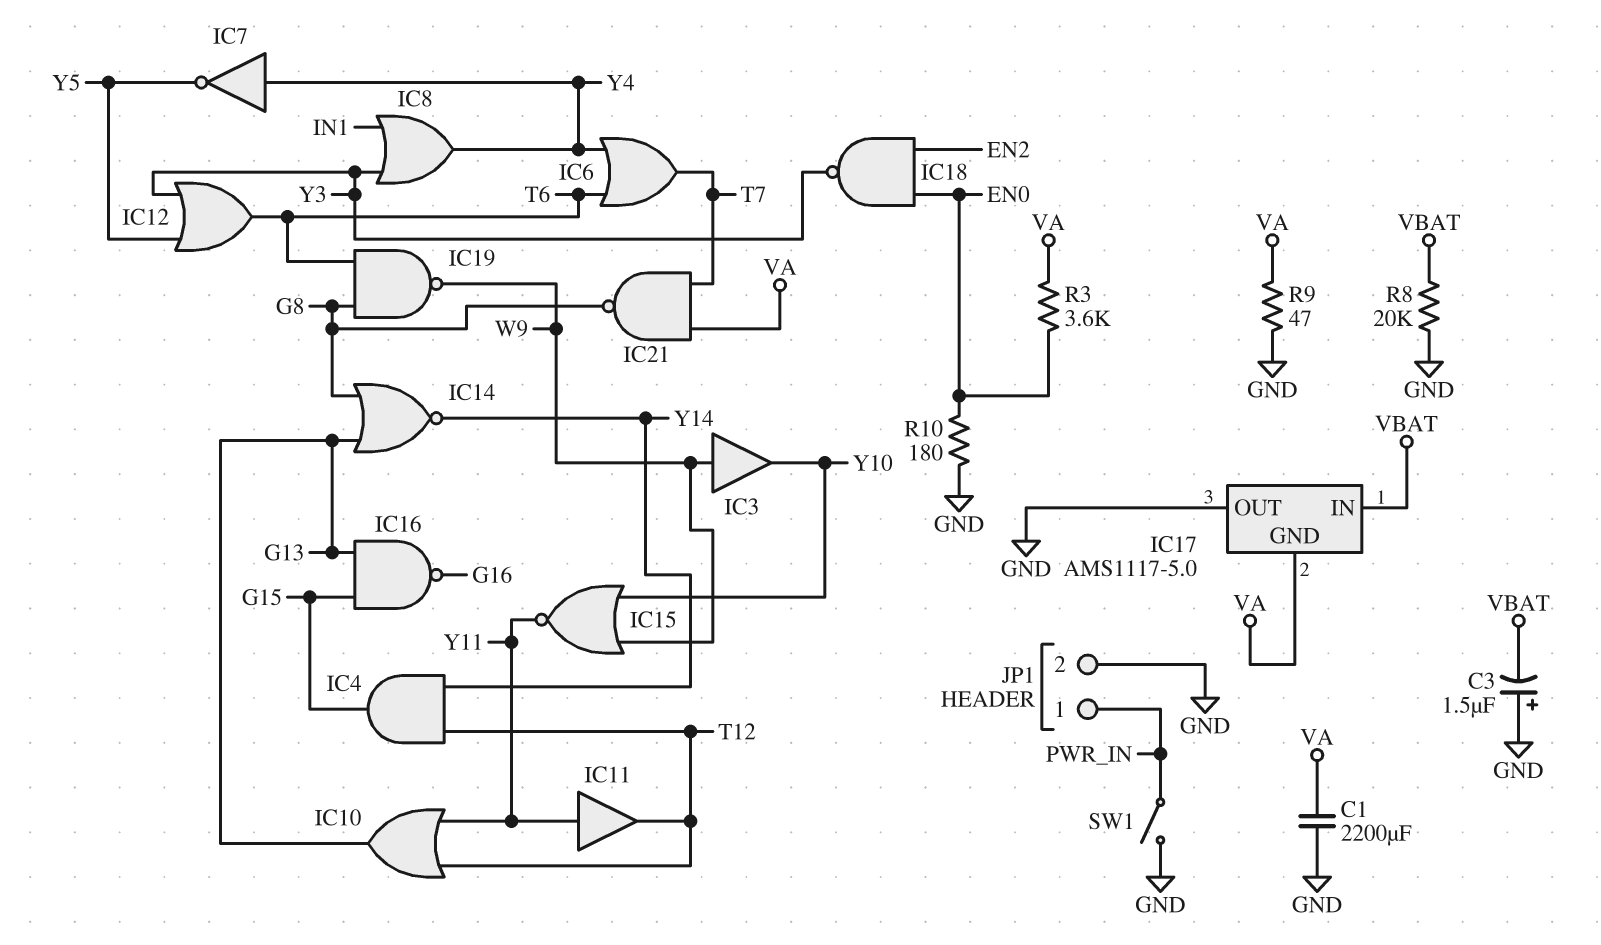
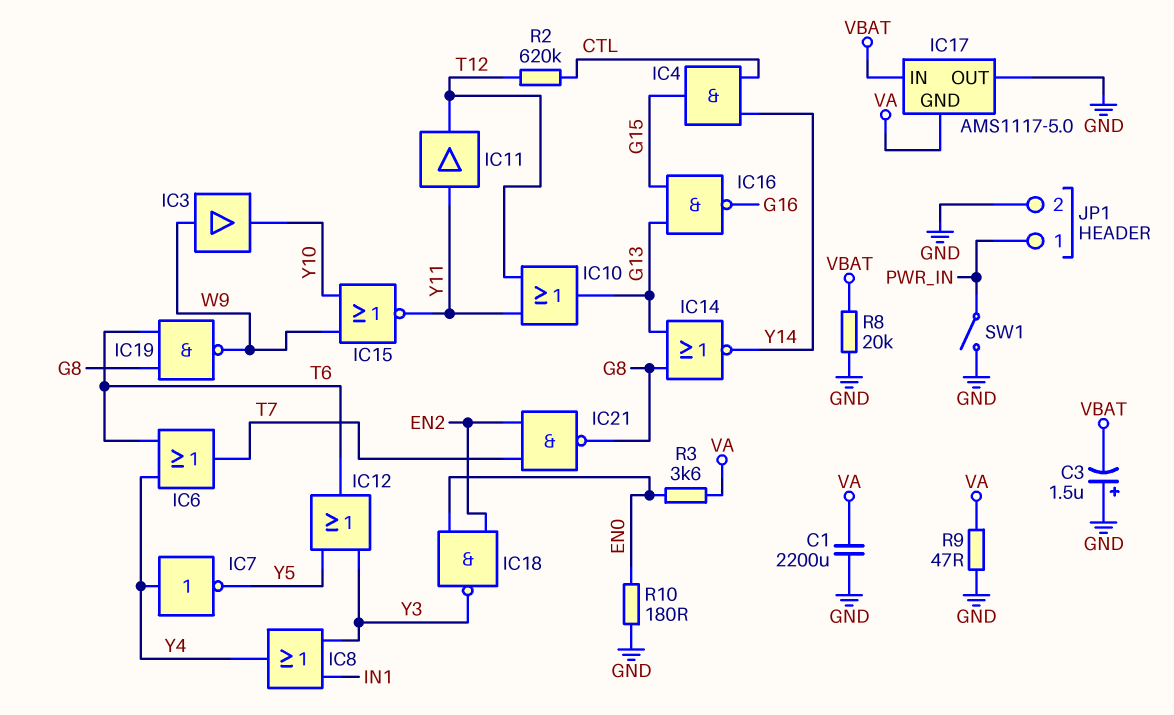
IC4: AND (in T12, in Y14, out G15) -> AND (in CTL, in Y14, out G15)
IC21: NAND (in T7, in VA, out G8) -> NAND (in EN2, in T7, out G8)
R2: none -> 620k (CTL, T12)

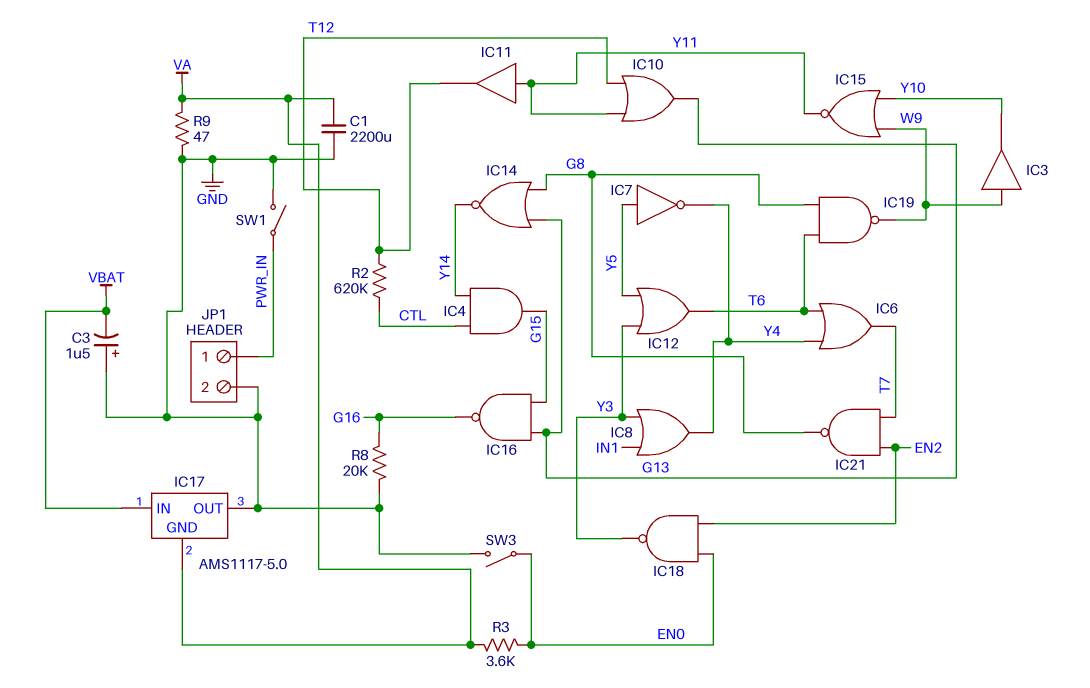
IC7: NOT (in Y4, out Y5) -> NOT (in Y5, out Y4)
R8: 20k (GND, VBAT) -> 20k (G16, GND)
R10: 180 (EN0, GND) -> none
SW3: none -> switch (EN0, GND)

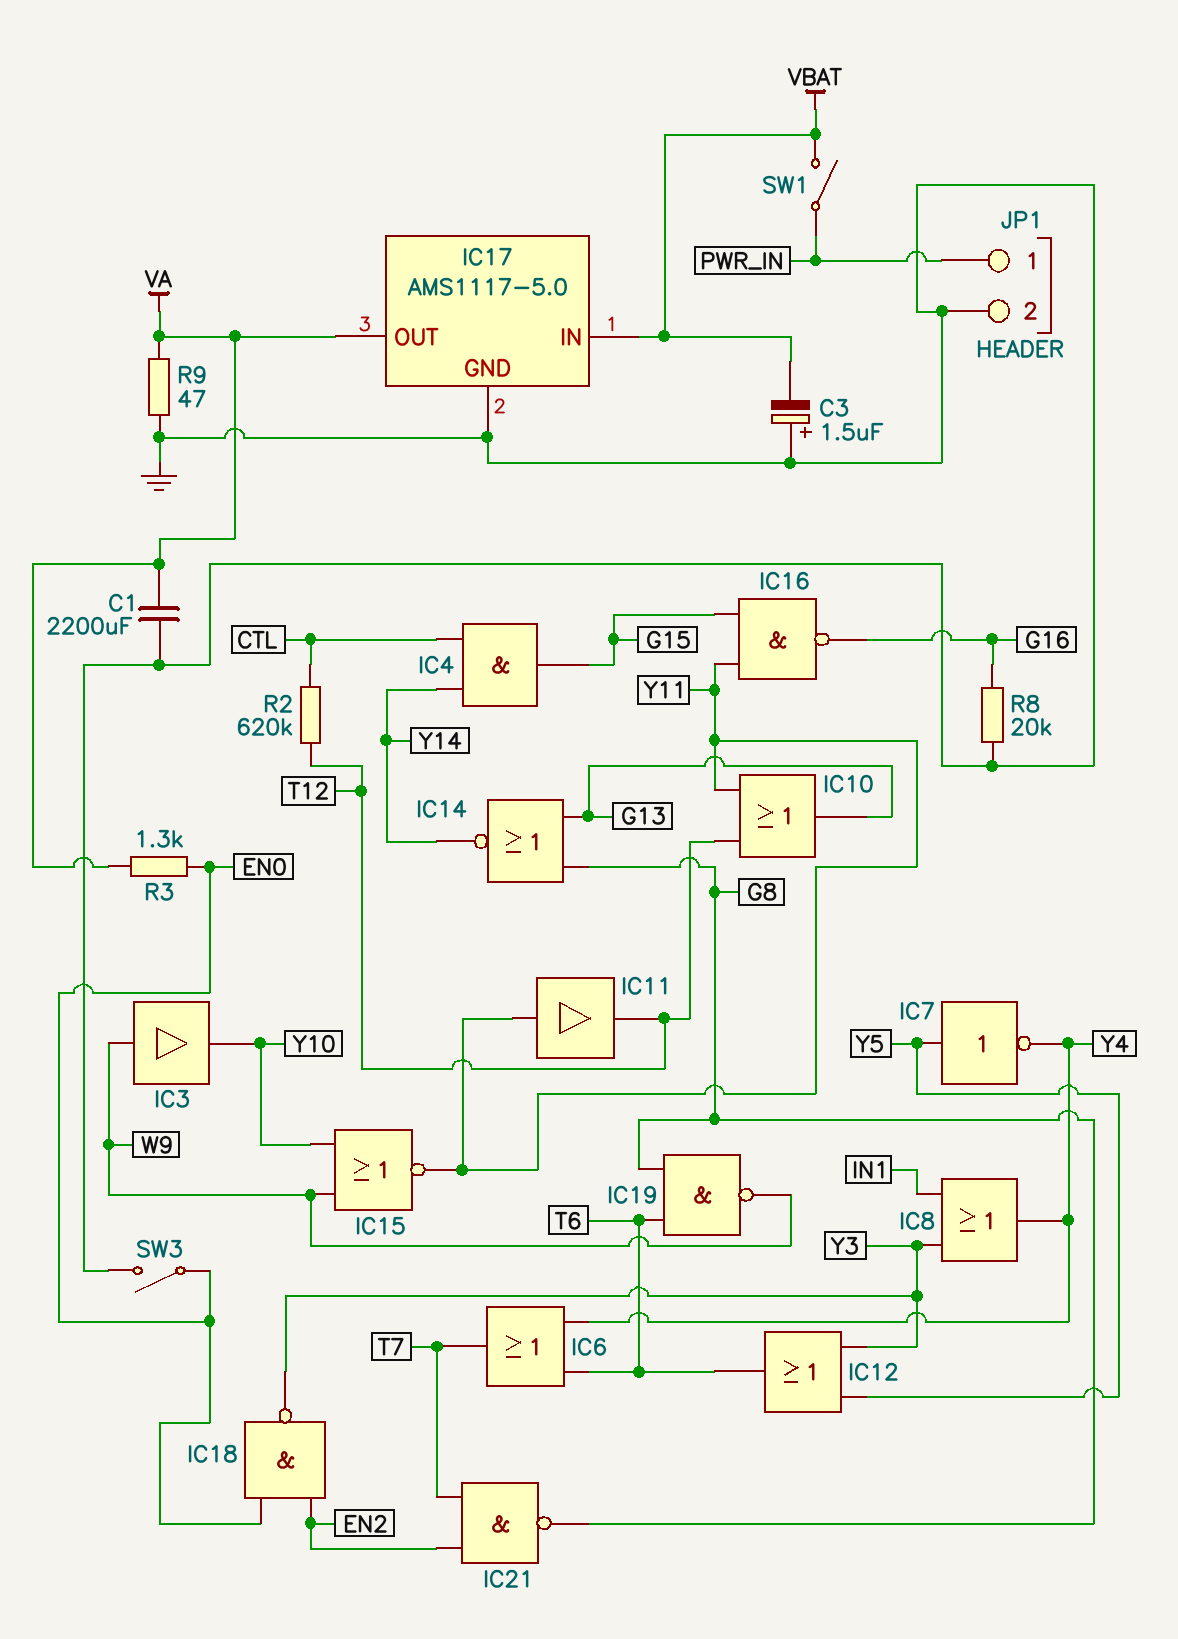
IC16: NAND (in G13, in G15, out G16) -> NAND (in G15, in Y11, out G16)
IC17 pin GND: VA -> GND
IC17 pin OUT: GND -> VA
R3: 3.6k (EN0, VA) -> 1.3k (EN0, VA)
SW1: switch (GND, PWR_IN) -> switch (PWR_IN, VBAT)

